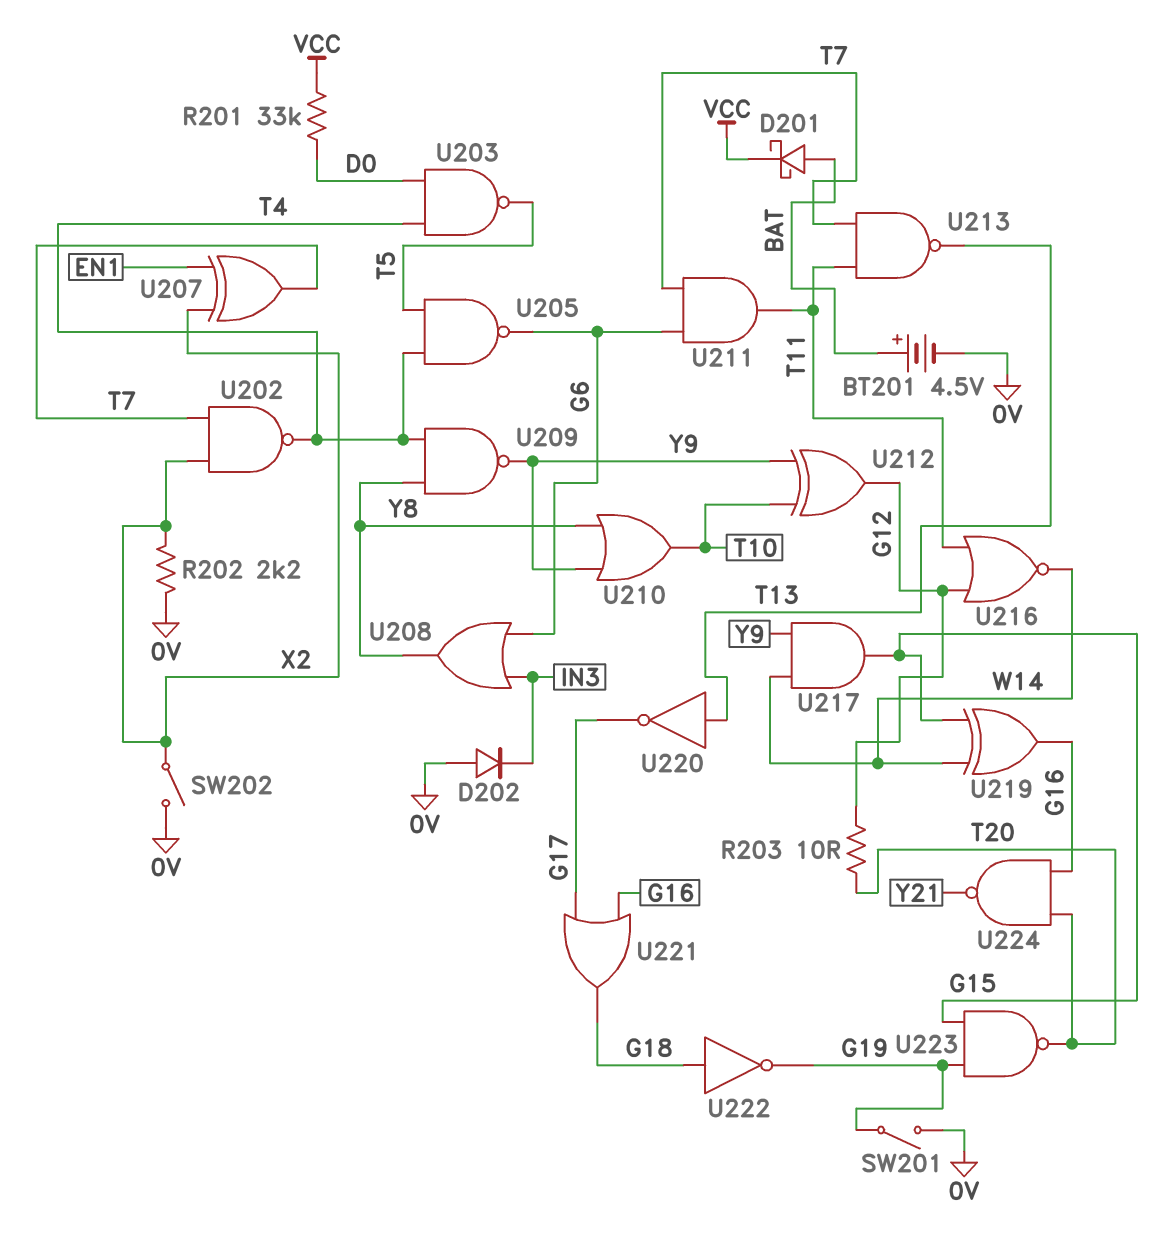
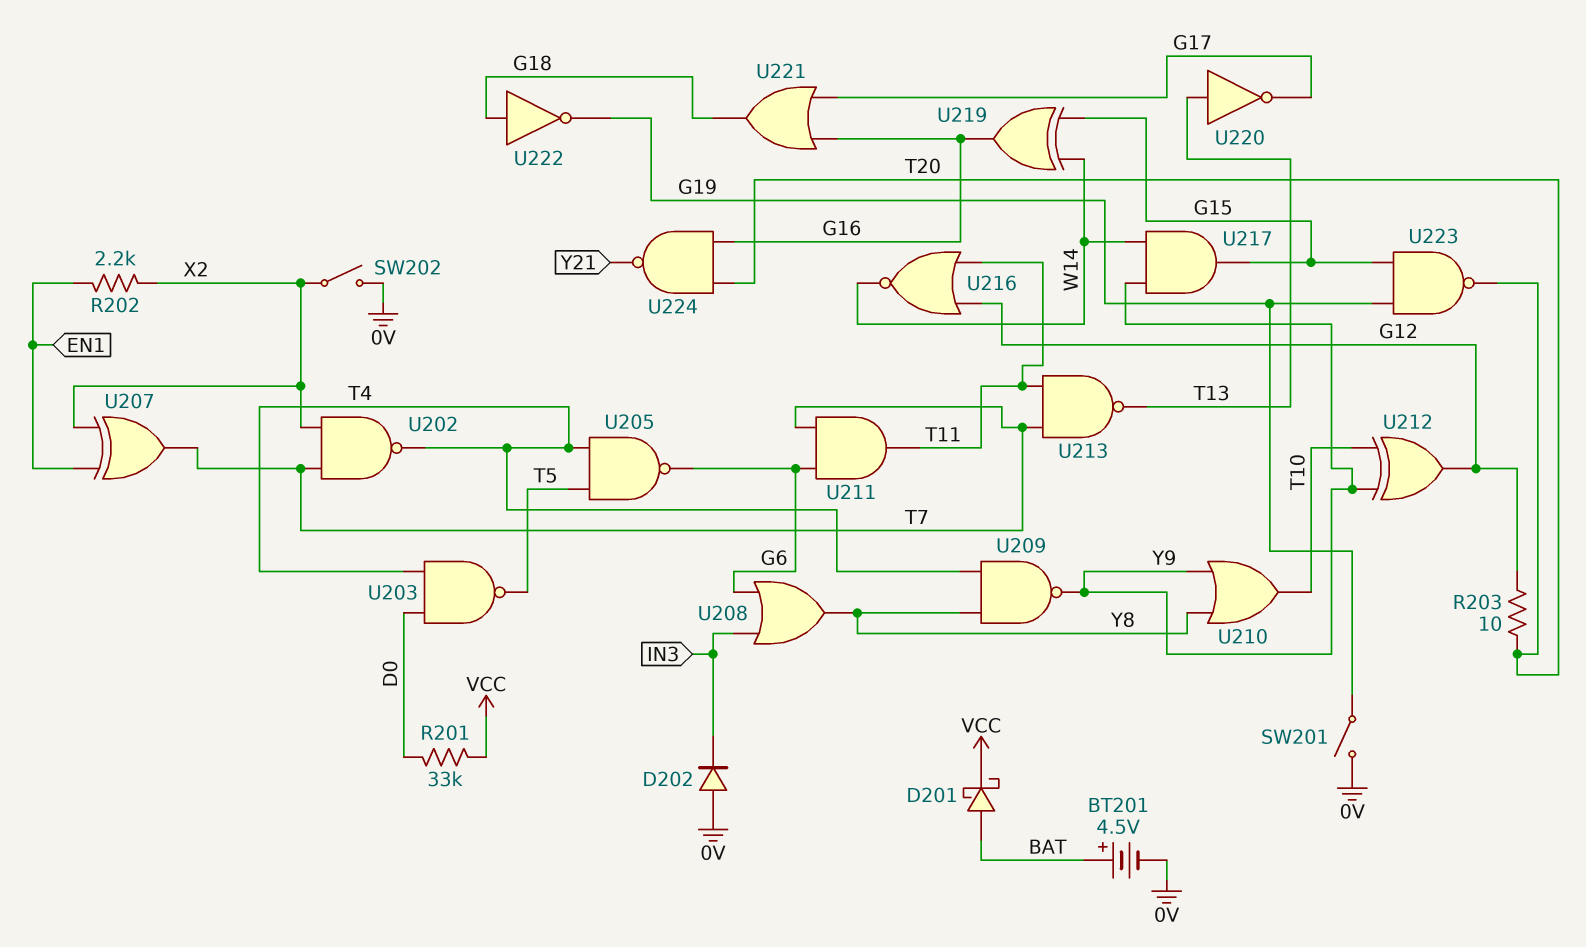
R202: 2.2k (0V, X2) -> 2.2k (EN1, X2)

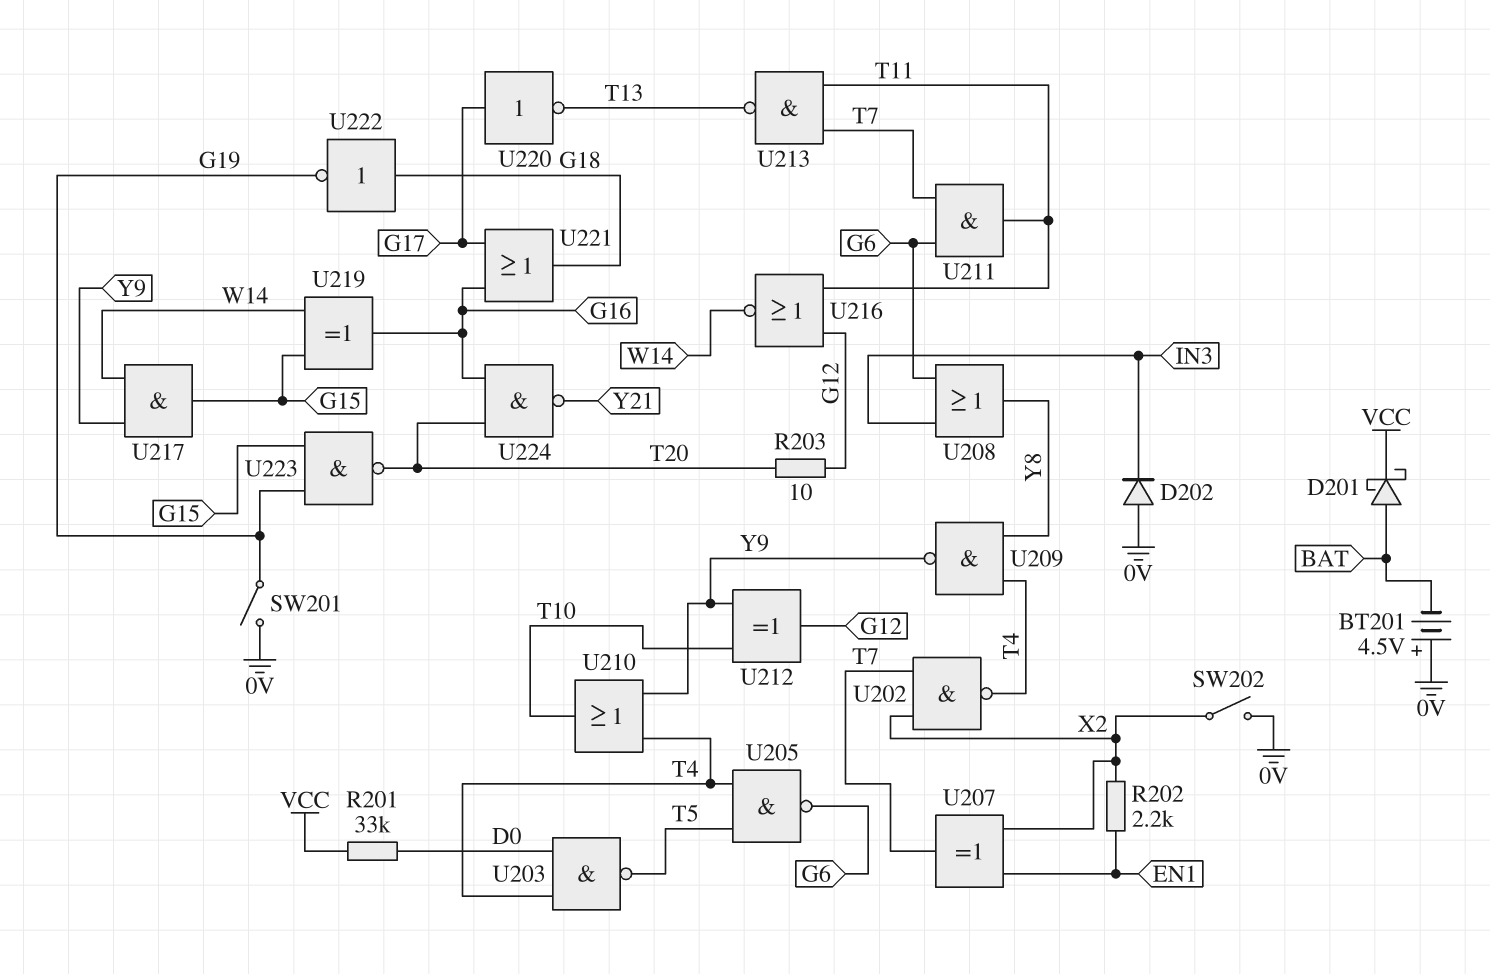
BT201: 4.5V (plus BAT, minus 0V) -> 4.5V (plus 0V, minus BAT)
U210: OR (in Y8, in Y9, out T10) -> OR (in T4, in Y9, out T10)
U220: NOT (in T13, out G17) -> NOT (in G17, out T13)

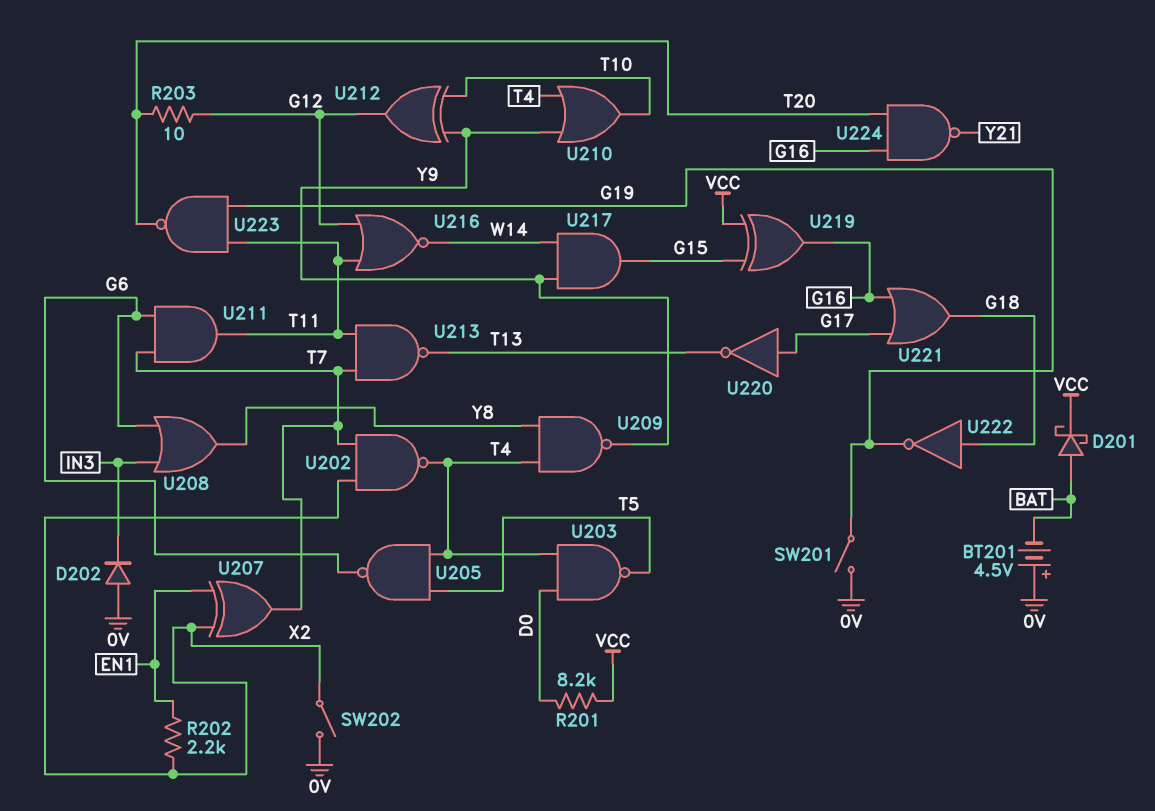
R201: 33k (D0, VCC) -> 8.2k (D0, VCC)
U219: XOR (in G15, in W14, out G16) -> XOR (in G15, in VCC, out G16)
U223: NAND (in G15, in G19, out T20) -> NAND (in G19, in T11, out T20)

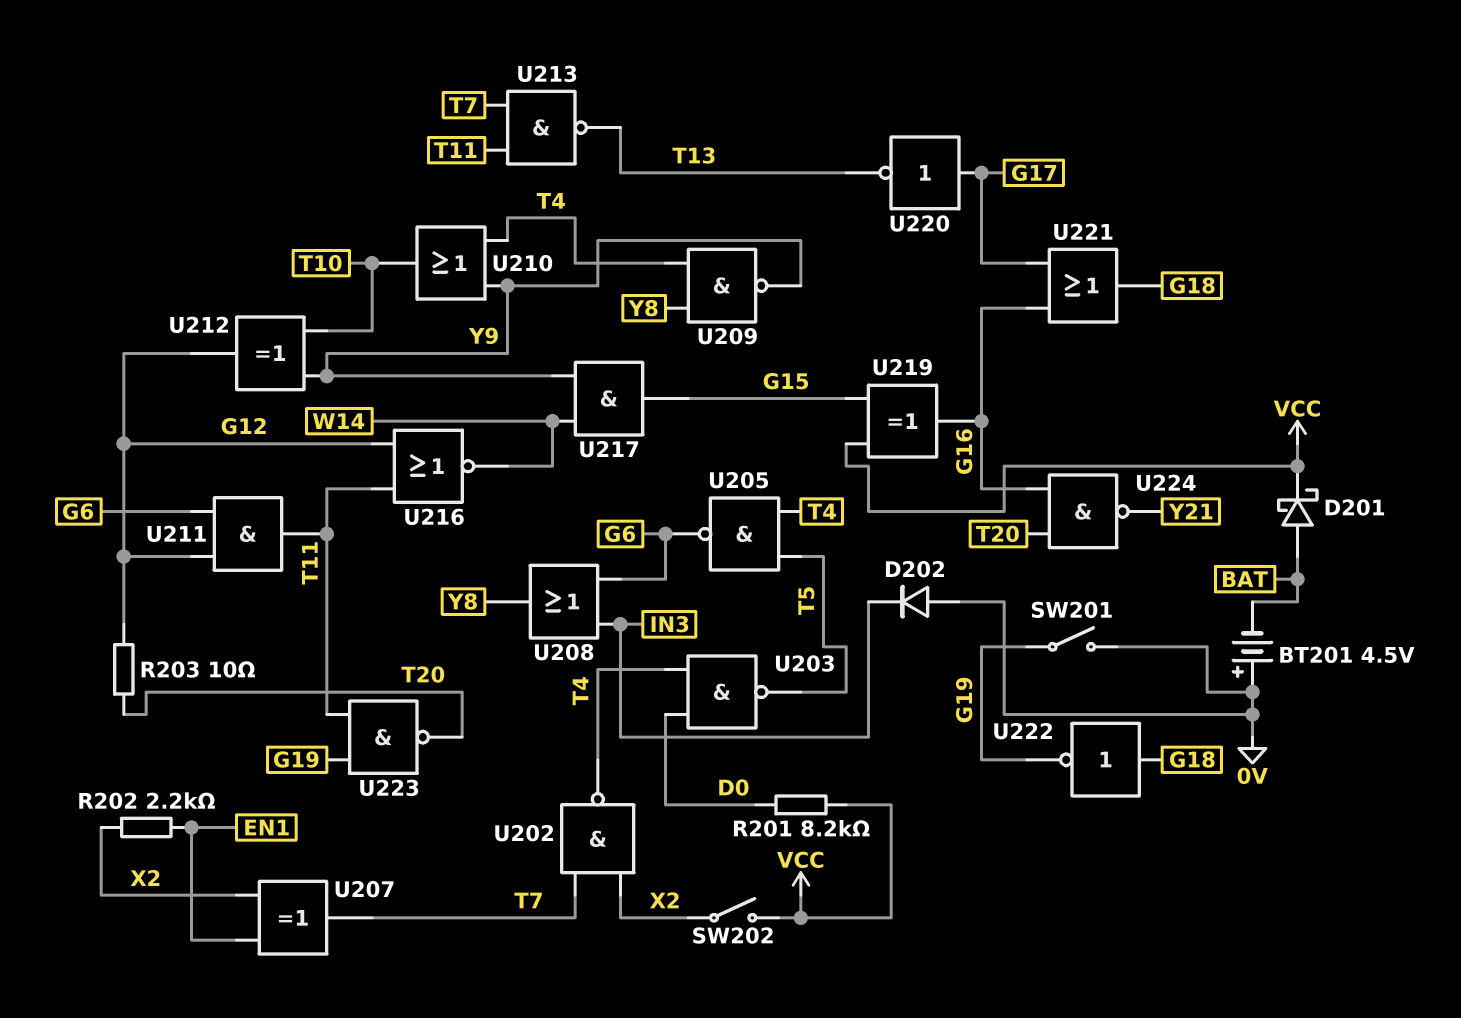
SW202: switch (0V, X2) -> switch (VCC, X2)
U211: AND (in G6, in T7, out T11) -> AND (in G6, in G12, out T11)

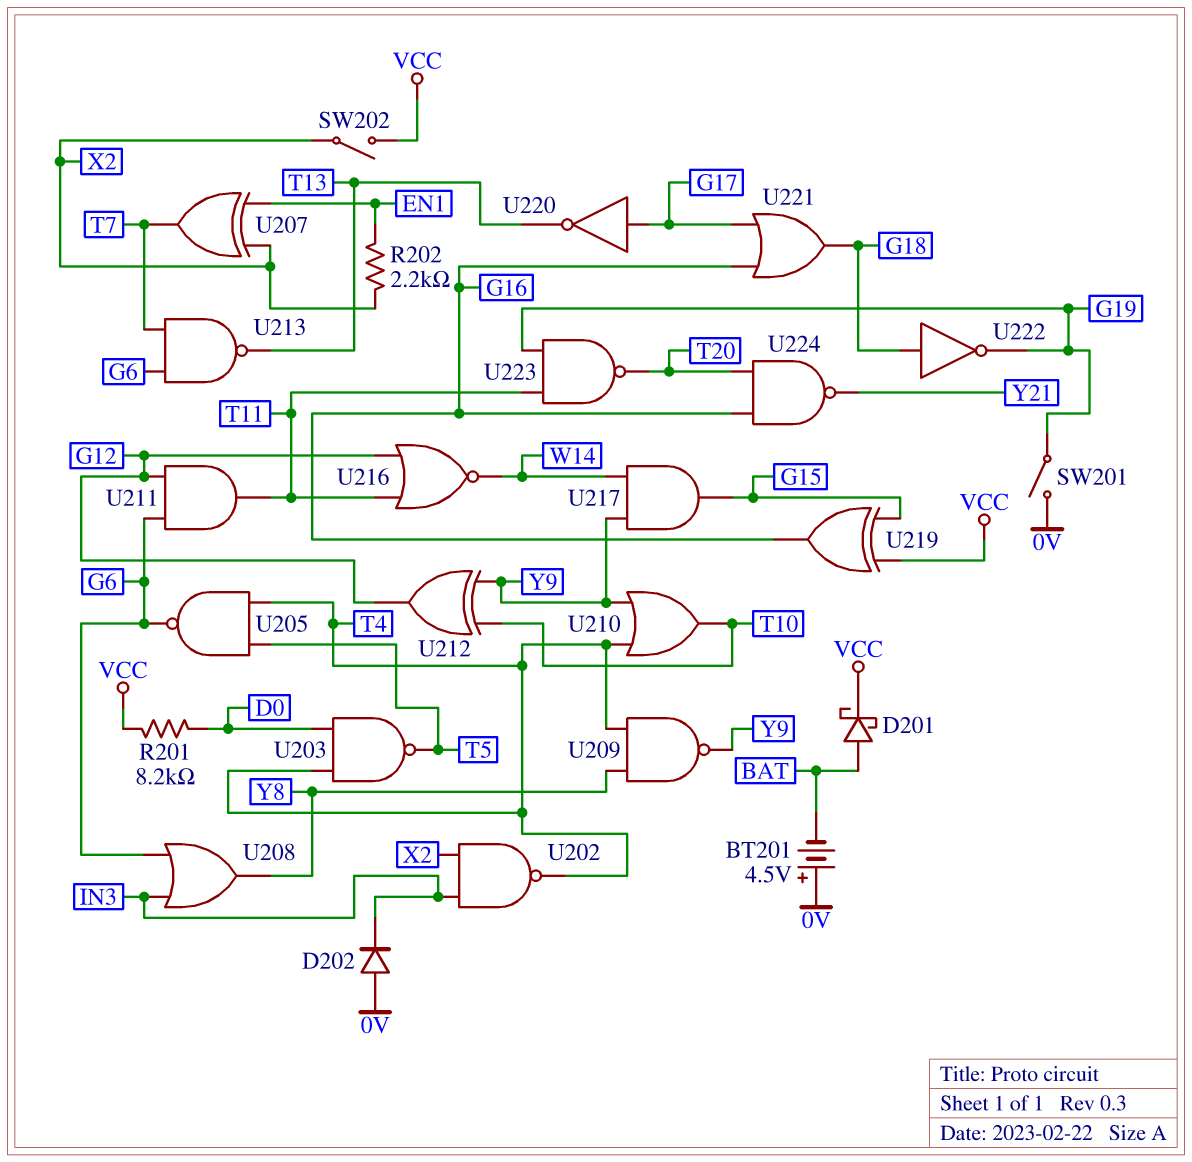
R203: 10 (G12, T20) -> none
U202: NAND (in T7, in X2, out T4) -> NAND (in IN3, in X2, out T4)
U213: NAND (in T7, in T11, out T13) -> NAND (in G6, in T7, out T13)

